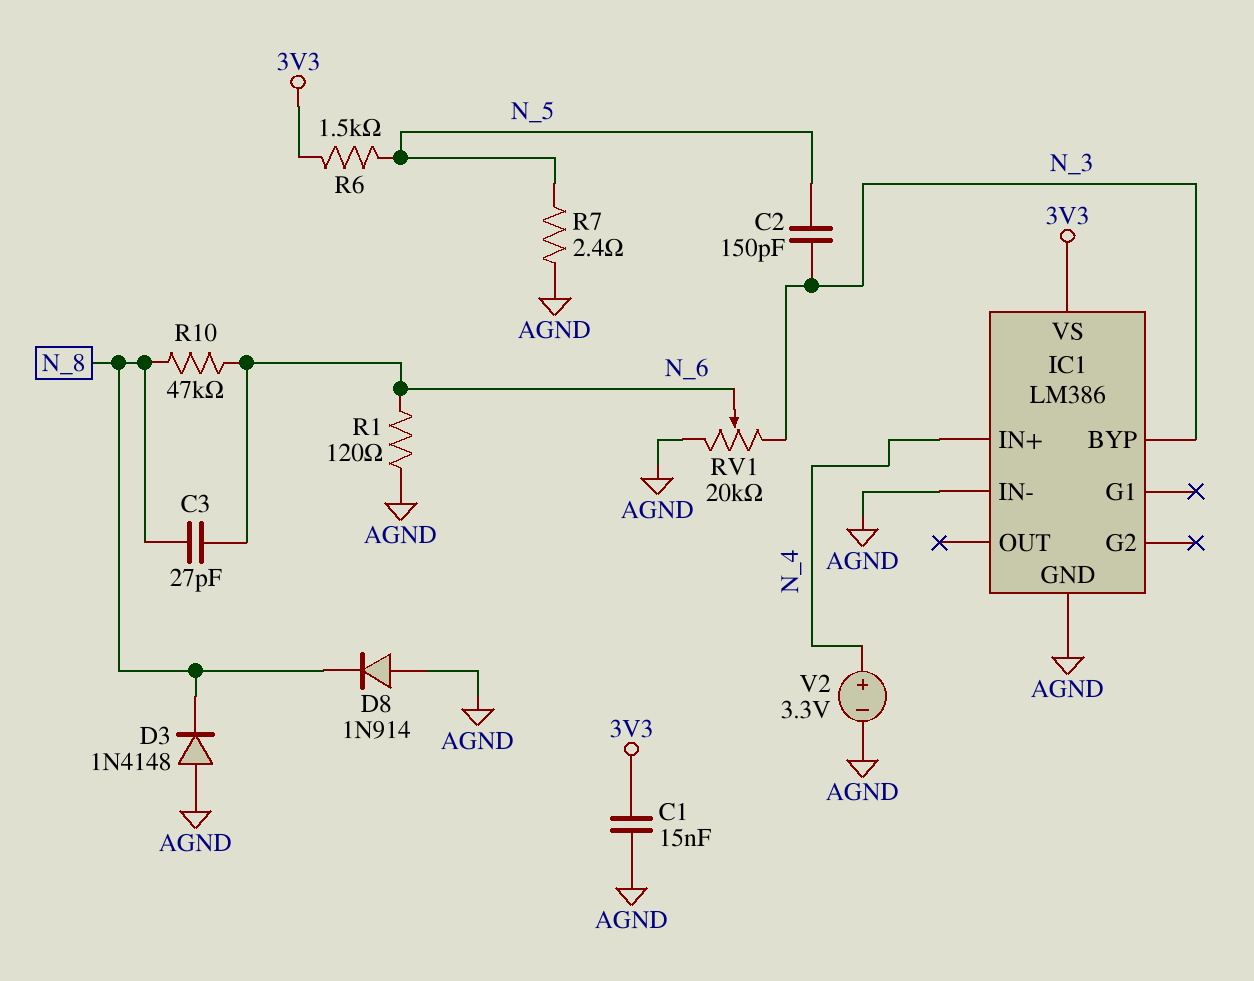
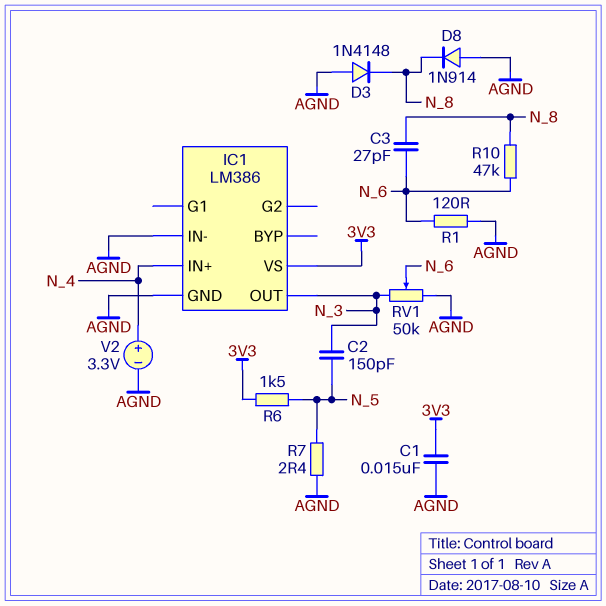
IC1 pin BYP: N_3 -> none
IC1 pin OUT: none -> N_3
RV1: 20k (AGND, N_3, wiper N_6) -> 50k (AGND, N_3, wiper N_6)

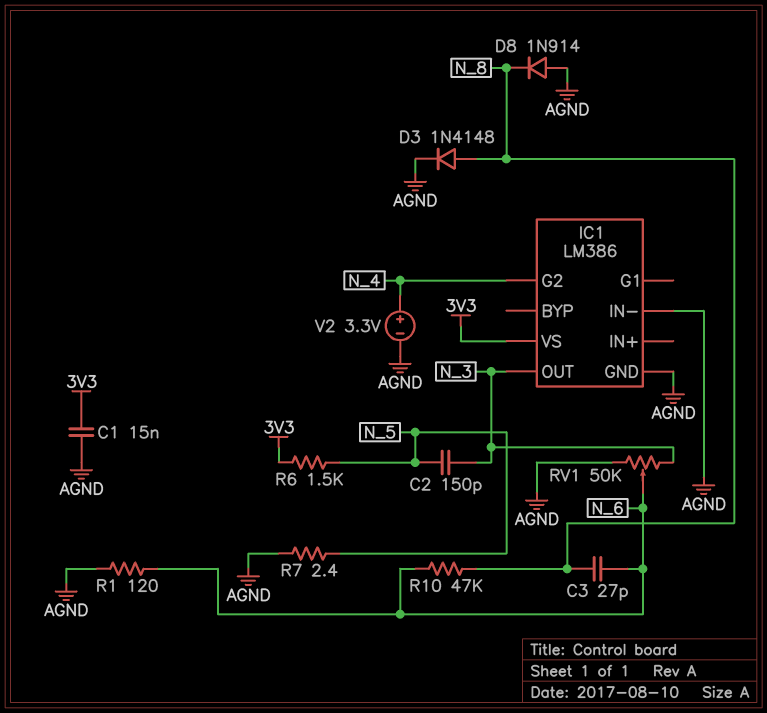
D3: diode 1N4148 (A AGND, K N_8) -> diode 1N4148 (A N_8, K AGND)
IC1 pin G2: none -> N_4
IC1 pin IN+: N_4 -> none

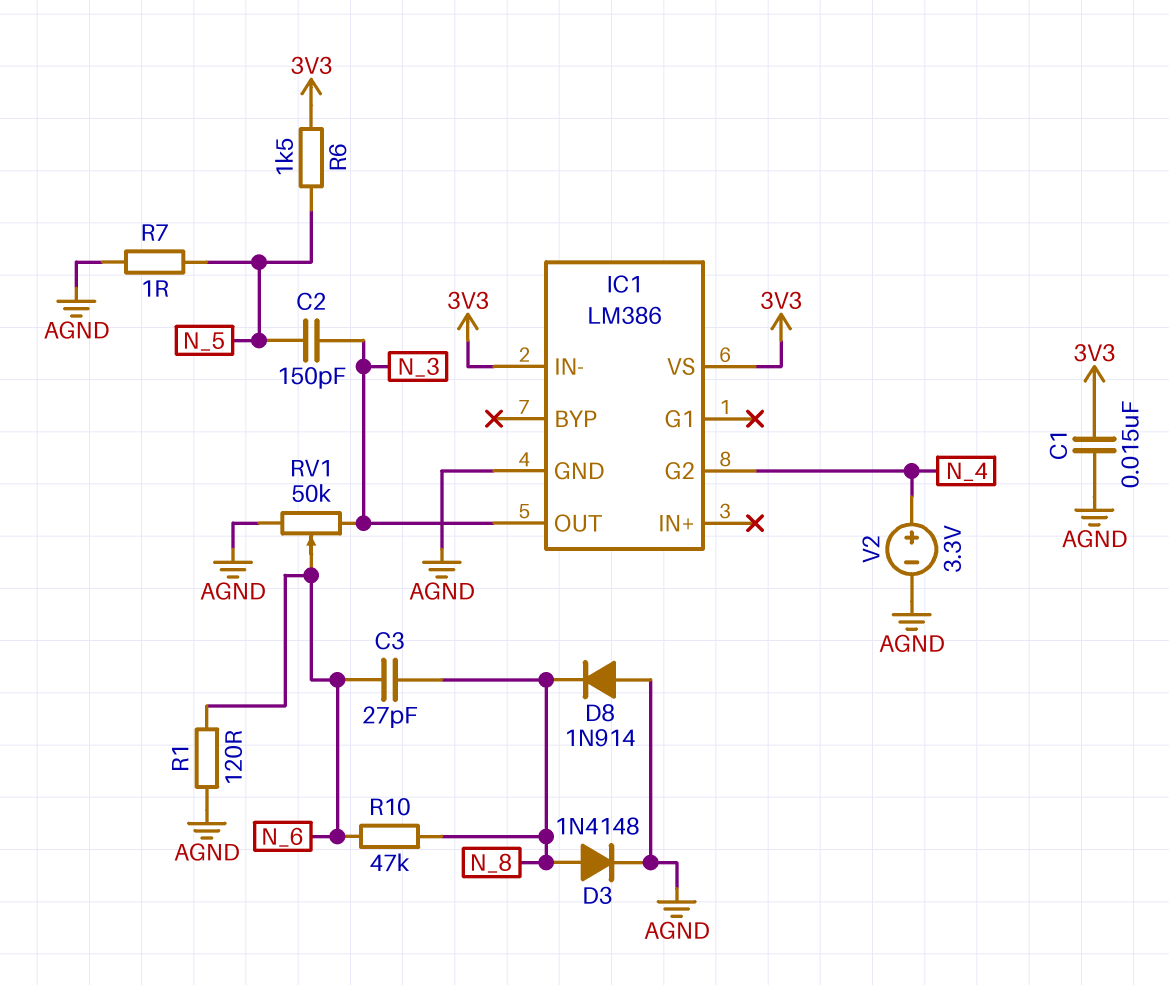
IC1 pin IN-: AGND -> 3V3
R7: 2.4 (AGND, N_5) -> 1 (AGND, N_5)

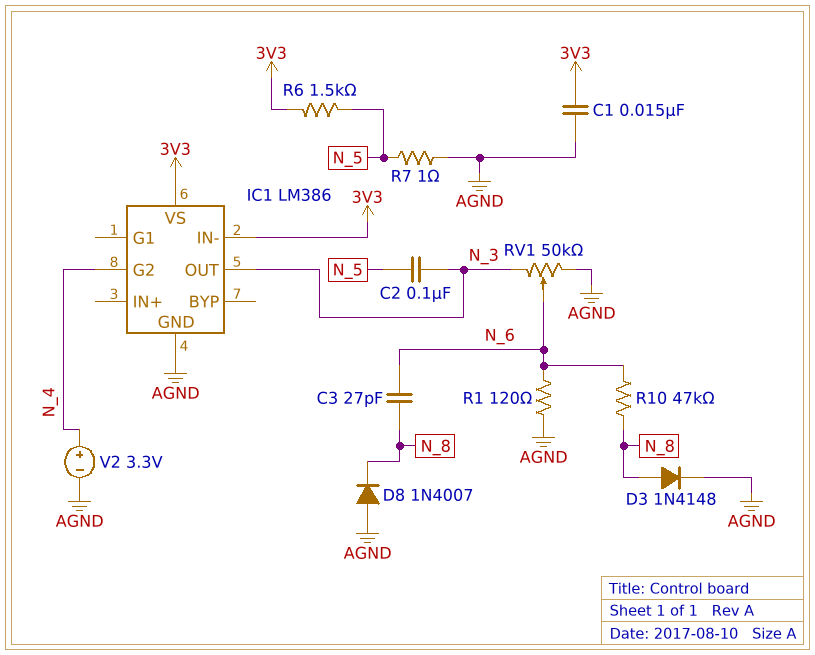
C2: 150pF (N_3, N_5) -> 100nF (N_3, N_5)
D8: diode 1N914 (A AGND, K N_8) -> diode 1N4007 (A AGND, K N_8)

